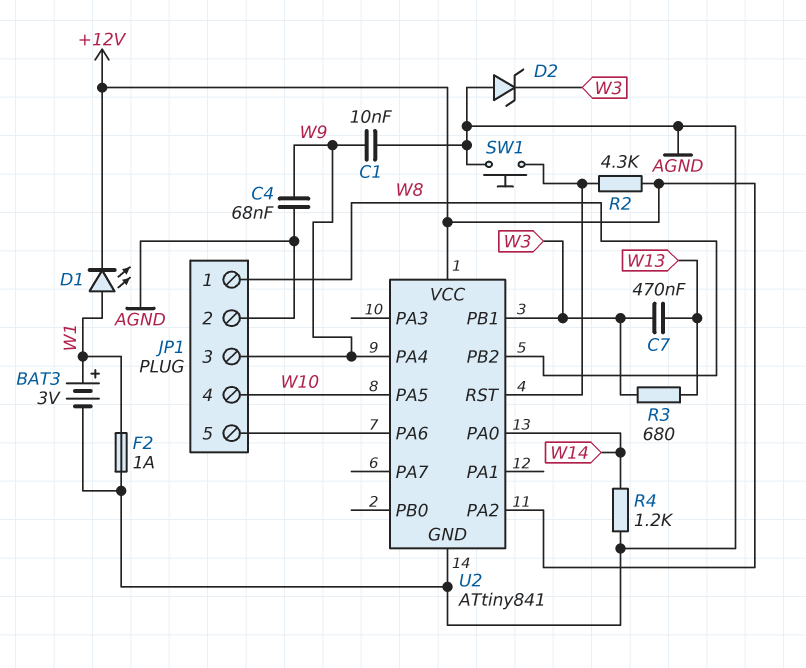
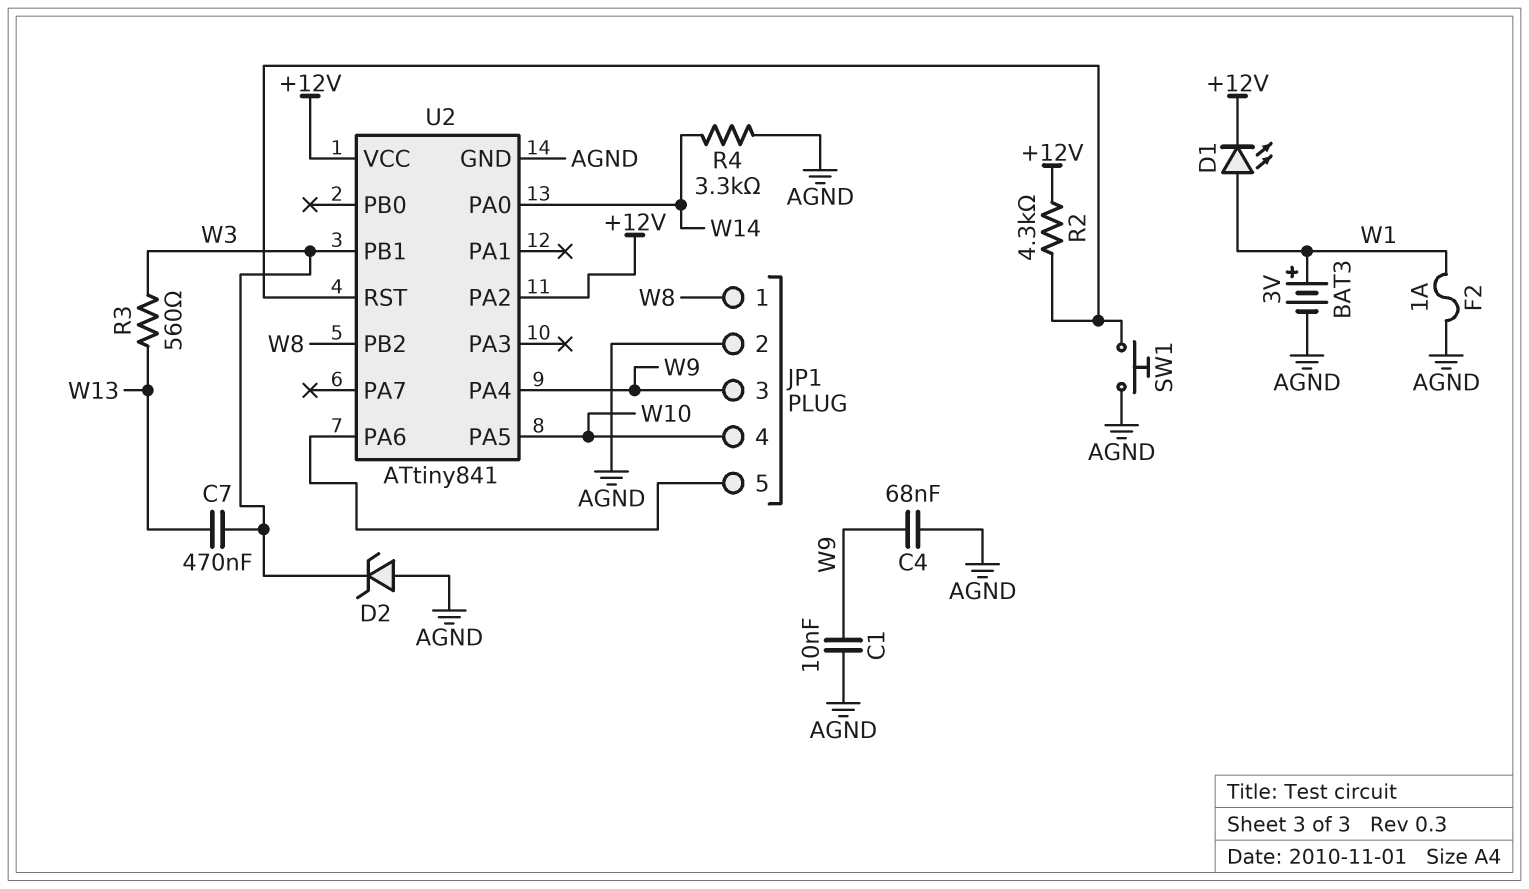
R3: 680 (W3, W13) -> 560 (W3, W13)
R4: 1.2k (AGND, W14) -> 3.3k (AGND, W14)

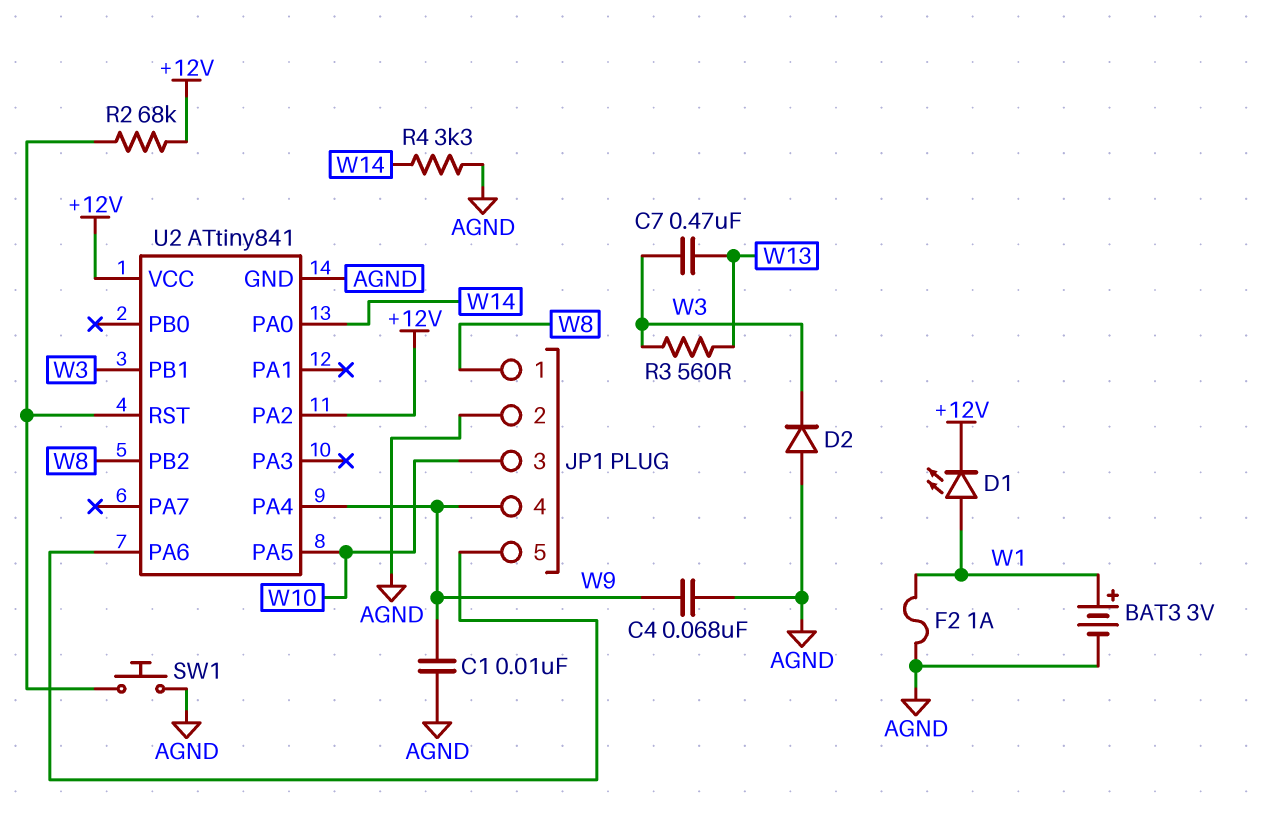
D2: zener (A AGND, K W3) -> diode (A AGND, K W3)
JP1 pin 3: W9 -> W10
JP1 pin 4: W10 -> W9
R2: 4.3k (+12V, U2/RST) -> 68k (+12V, U2/RST)

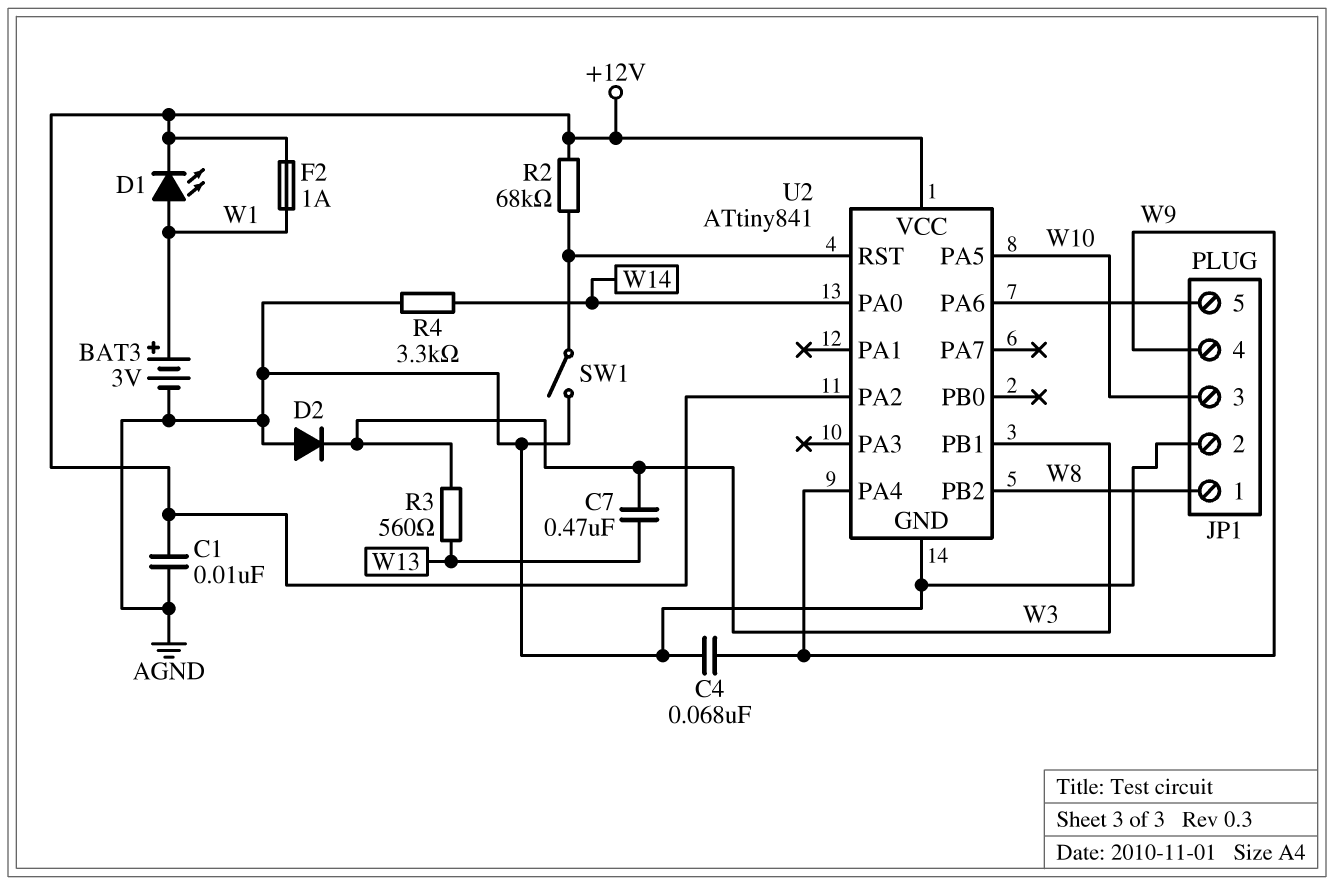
C1: 10nF (AGND, W9) -> 10nF (+12V, AGND)
F2: 1A (AGND, W1) -> 1A (+12V, W1)
SW1: button (AGND, U2/RST) -> switch (AGND, U2/RST)

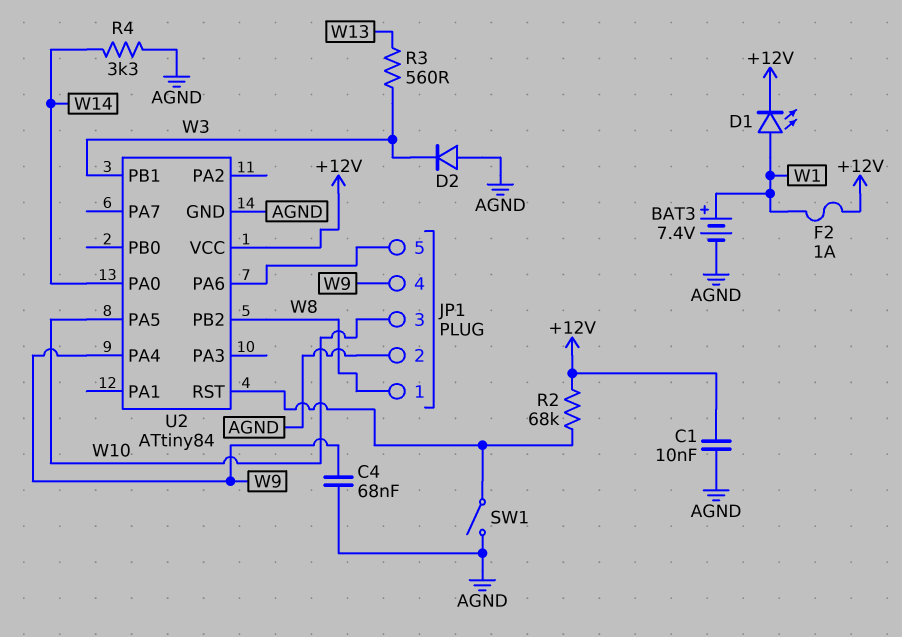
BAT3: 3V (plus W1, minus AGND) -> 7.4V (plus W1, minus AGND)
C7: 470nF (W3, W13) -> none
U2: ATtiny841 -> ATtiny84
U2 pin PA2: +12V -> none

